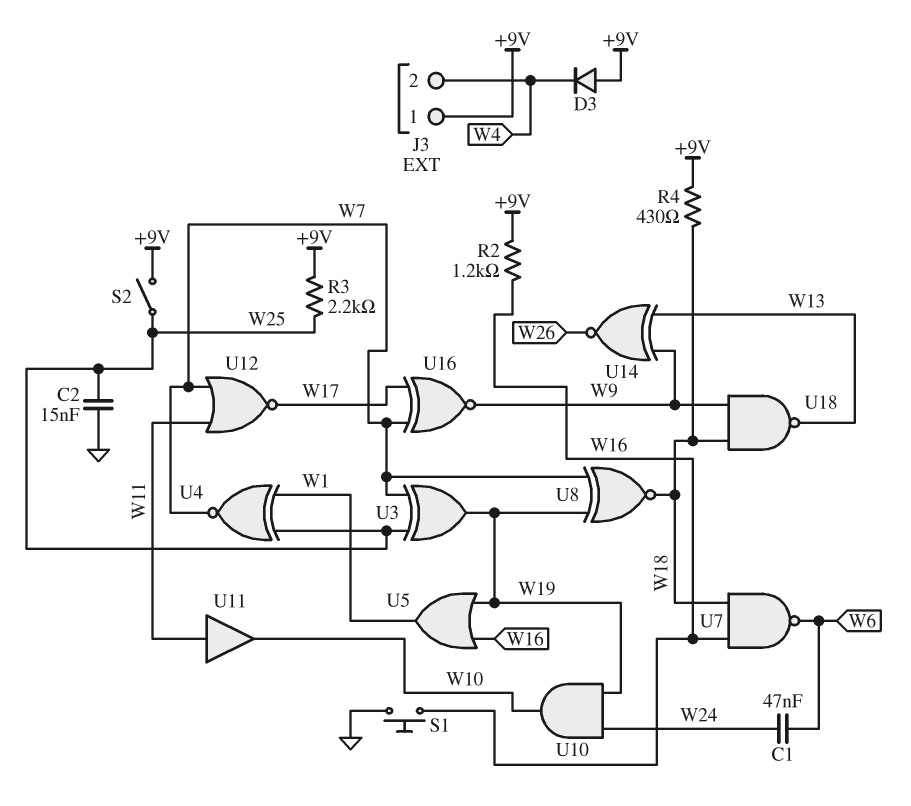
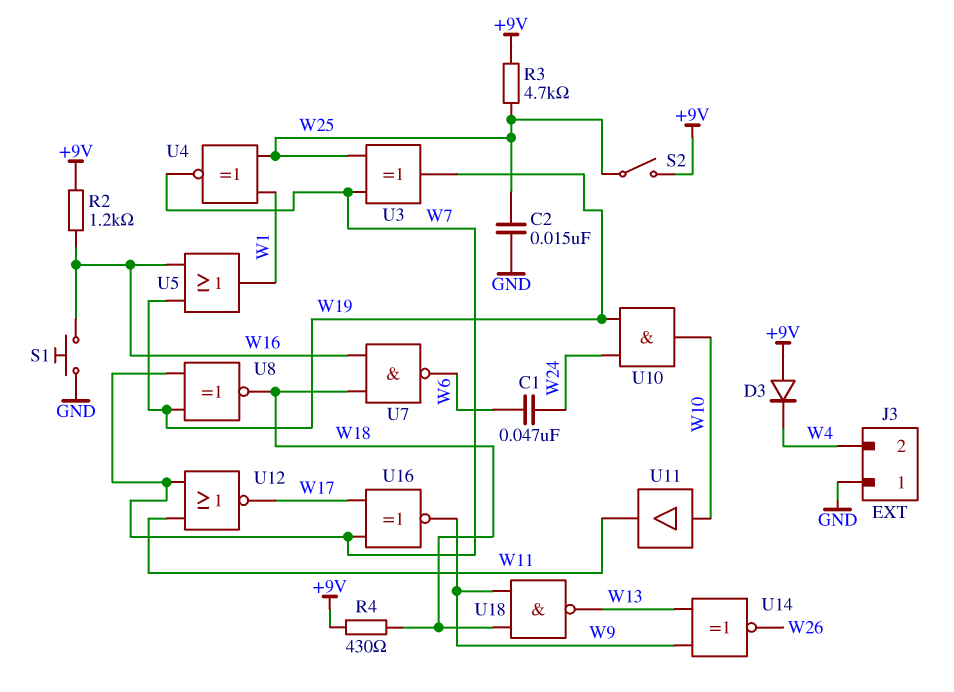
J3 pin 1: +9V -> GND
R3: 2.2k (+9V, W25) -> 4.7k (+9V, W25)
U11: buffer (in W11, out W10) -> buffer (in W10, out W11)

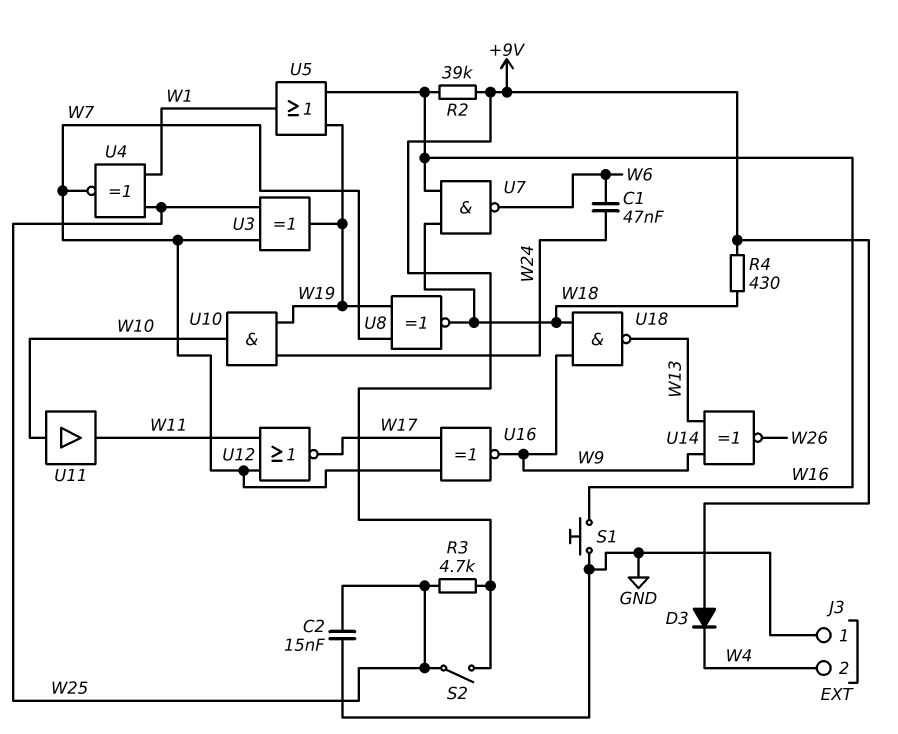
R2: 1.2k (+9V, W16) -> 39k (+9V, W16)

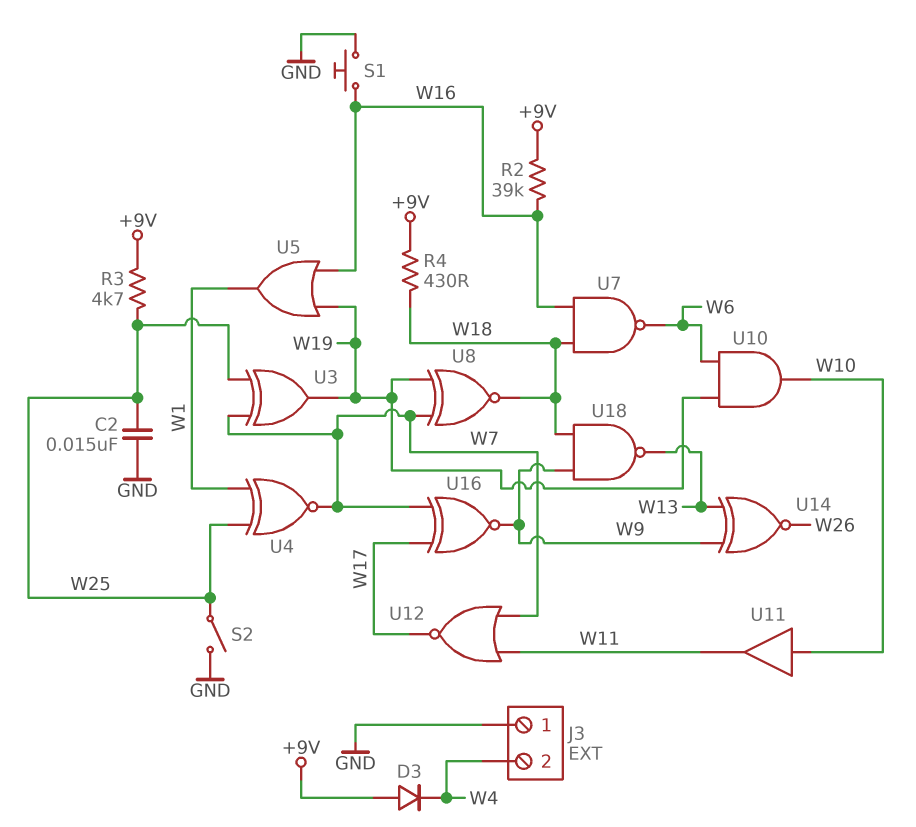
C1: 47nF (W6, W24) -> none
S2: switch (+9V, W25) -> switch (GND, W25)
U10: AND (in W19, in W24, out W10) -> AND (in W6, in W19, out W10)

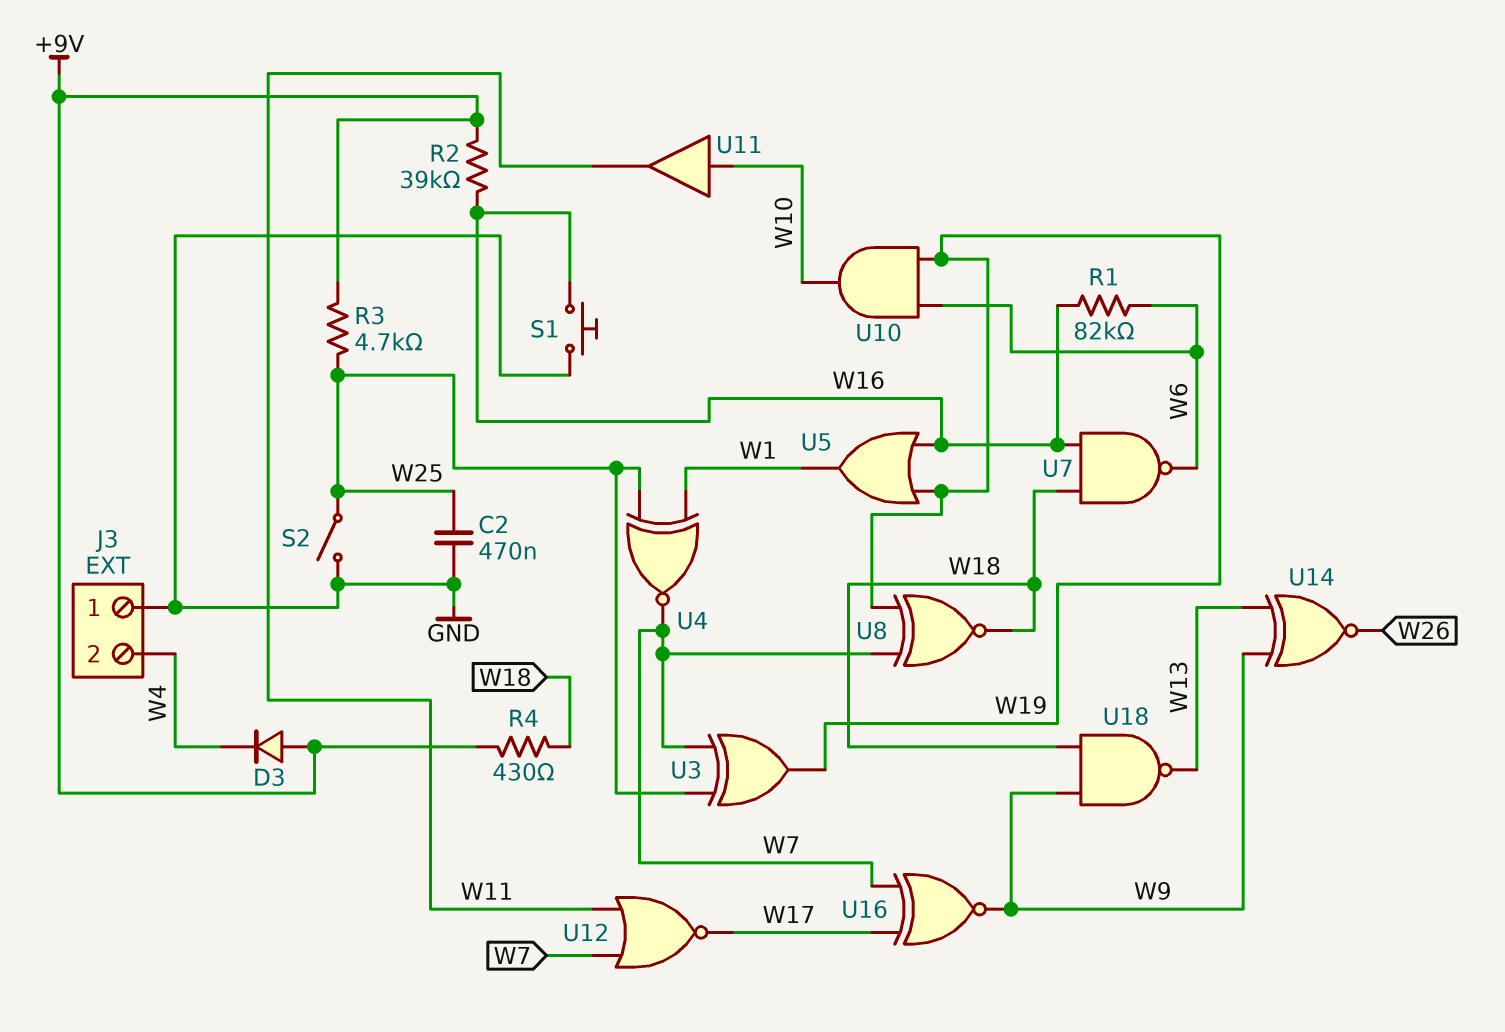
C2: 15nF (GND, W25) -> 470nF (GND, W25)
R1: none -> 82k (W6, W16)

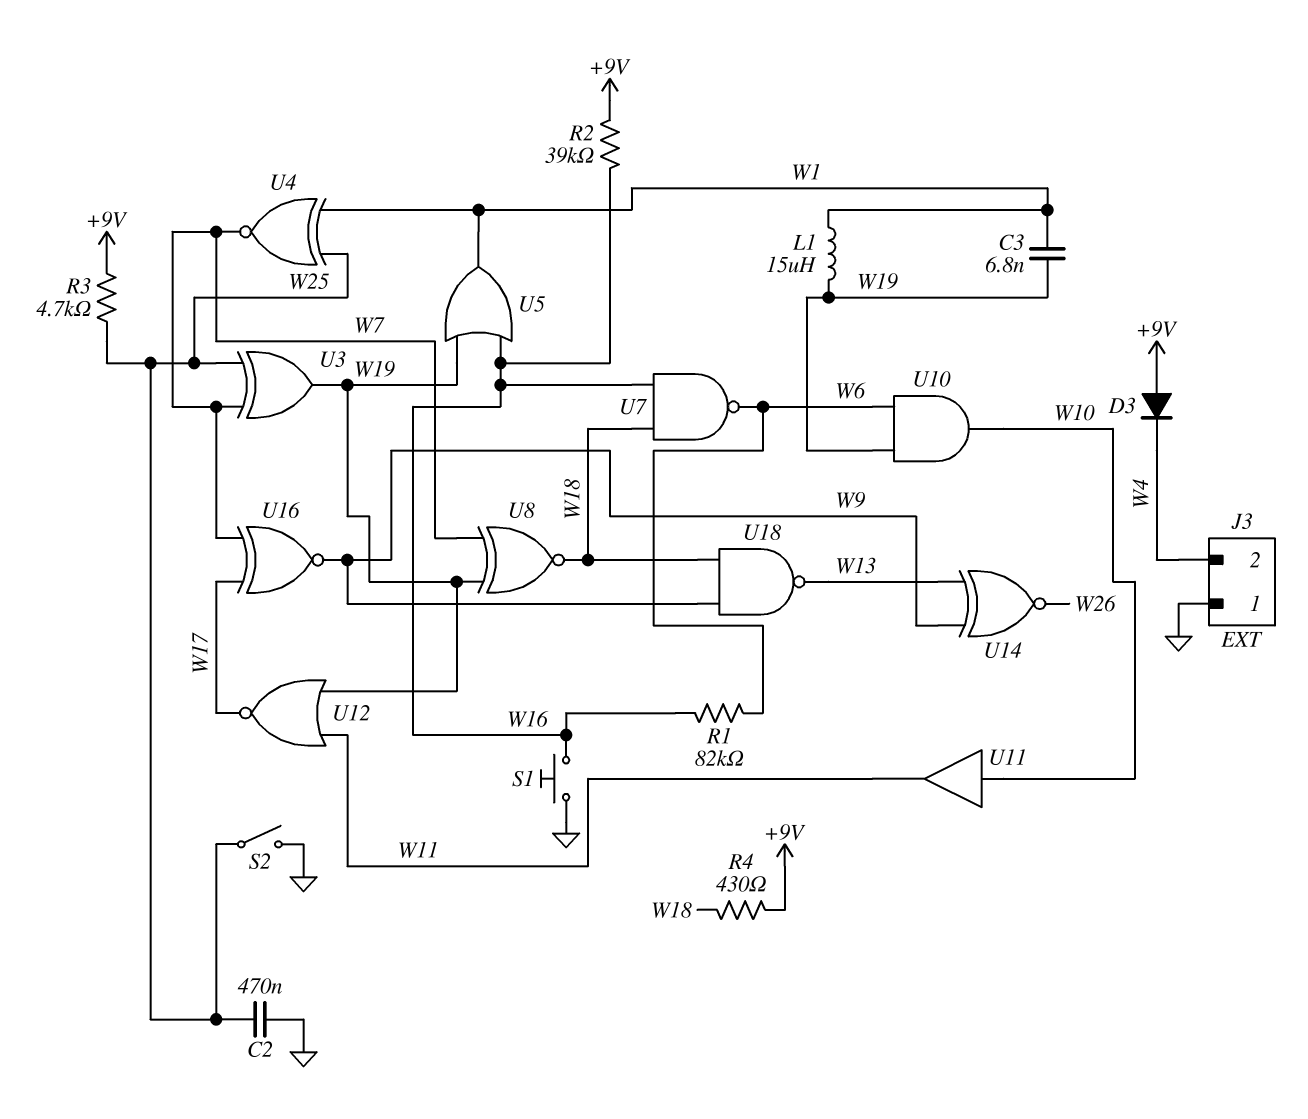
C3: none -> 6.8nF (W1, W19)
L1: none -> 15uH (W1, W19)
U12: NOR (in W7, in W11, out W17) -> NOR (in W11, in W19, out W17)

